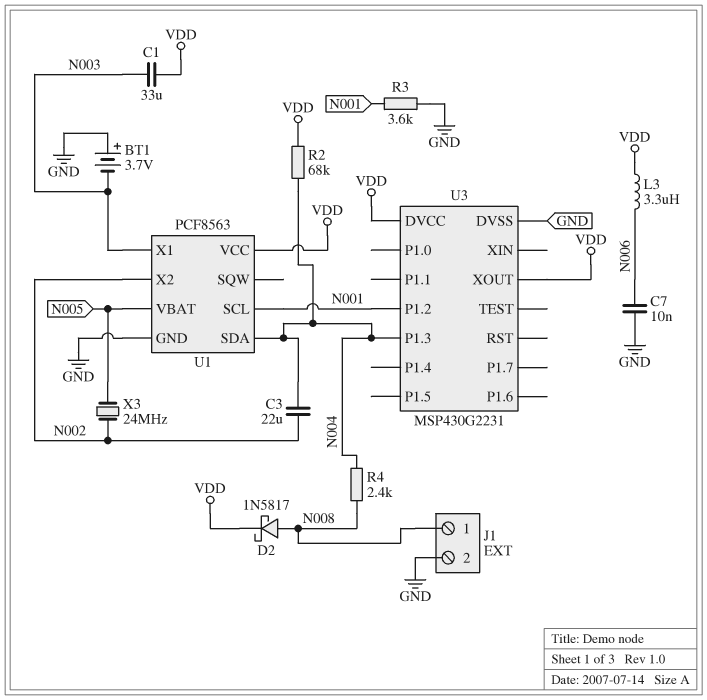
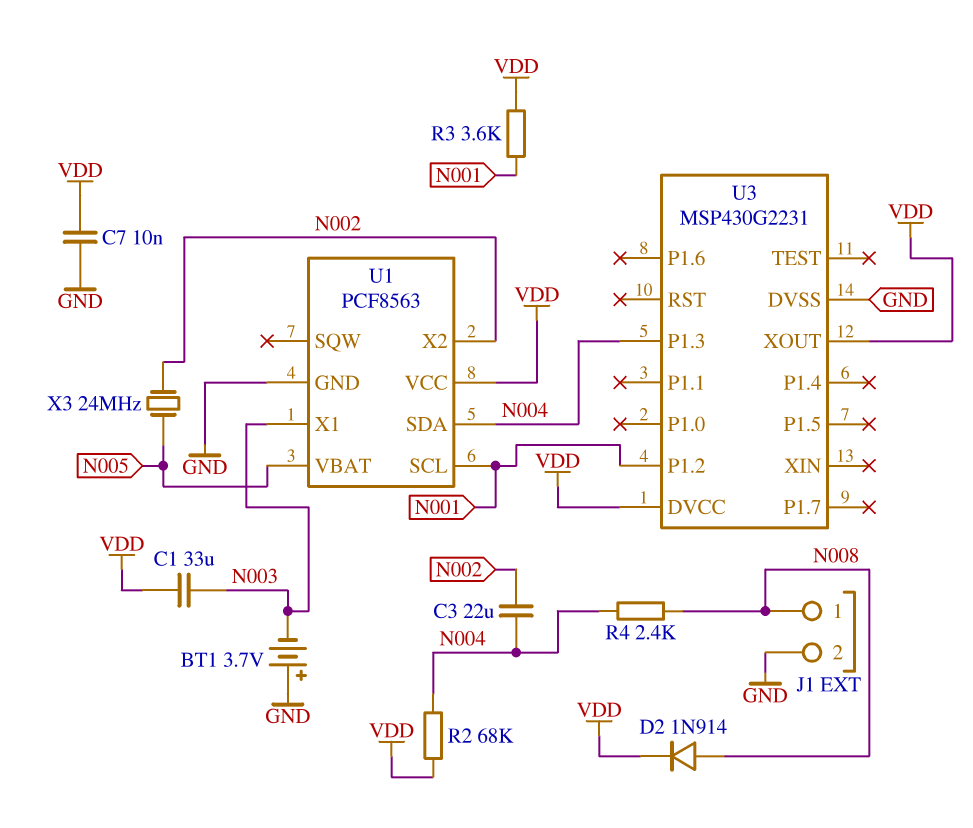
C7: 10nF (GND, N006) -> 10nF (GND, VDD)
D2: schottky 1N5817 (A N008, K VDD) -> diode 1N914 (A N008, K VDD)
L3: 3.3uH (N006, VDD) -> none
R3: 3.6k (GND, N001) -> 3.6k (N001, VDD)

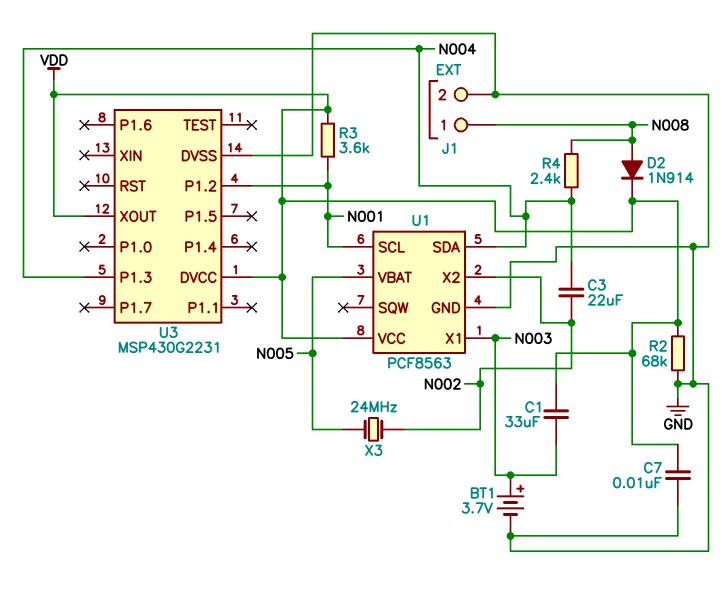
BT1: 3.7V (plus GND, minus N003) -> 3.7V (plus N003, minus GND)
R2: 68k (N004, VDD) -> 68k (GND, VDD)

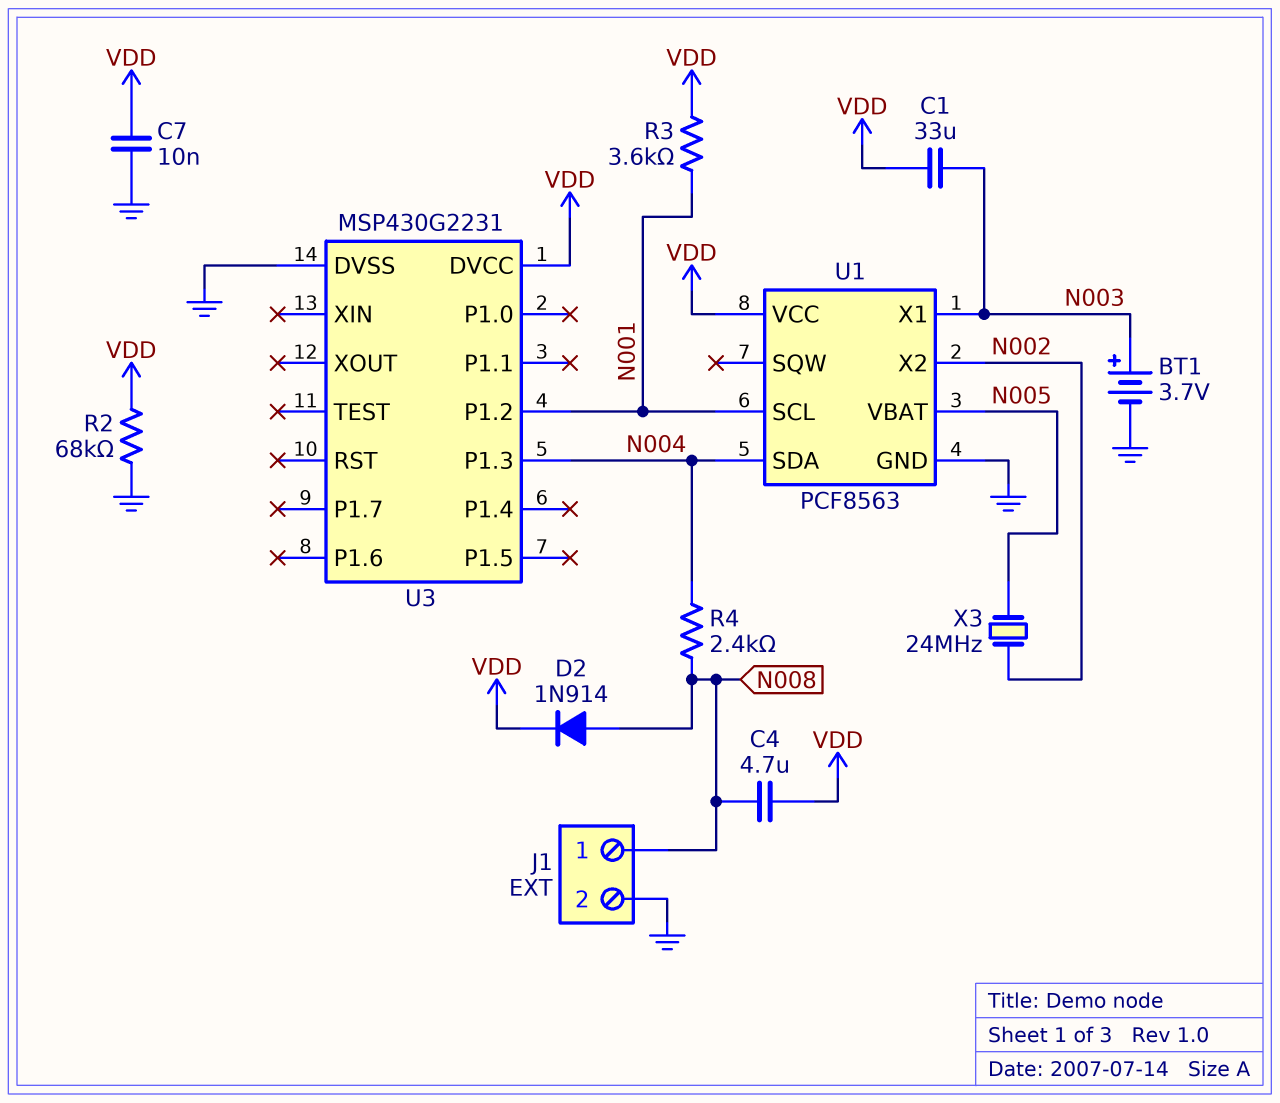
C3: 22uF (N002, N004) -> none
C4: none -> 4.7uF (N008, VDD)
U3 pin XOUT: VDD -> none

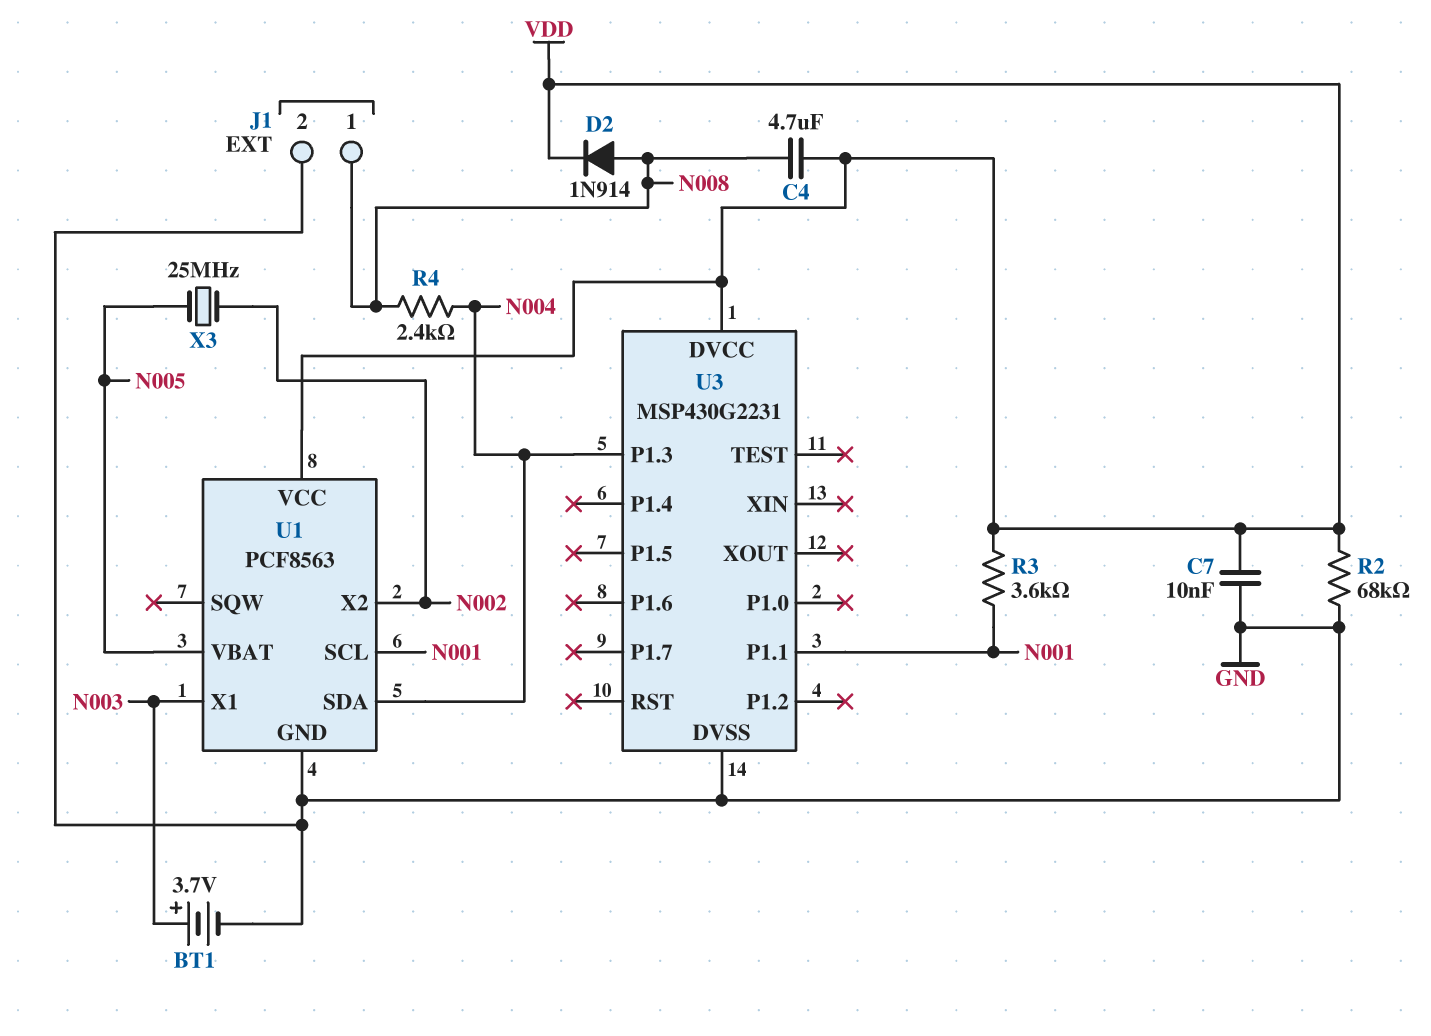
C1: 33uF (N003, VDD) -> none
U3 pin P1.1: none -> N001
U3 pin P1.2: N001 -> none
X3: 24MHz (N002, N005) -> 25MHz (N002, N005)

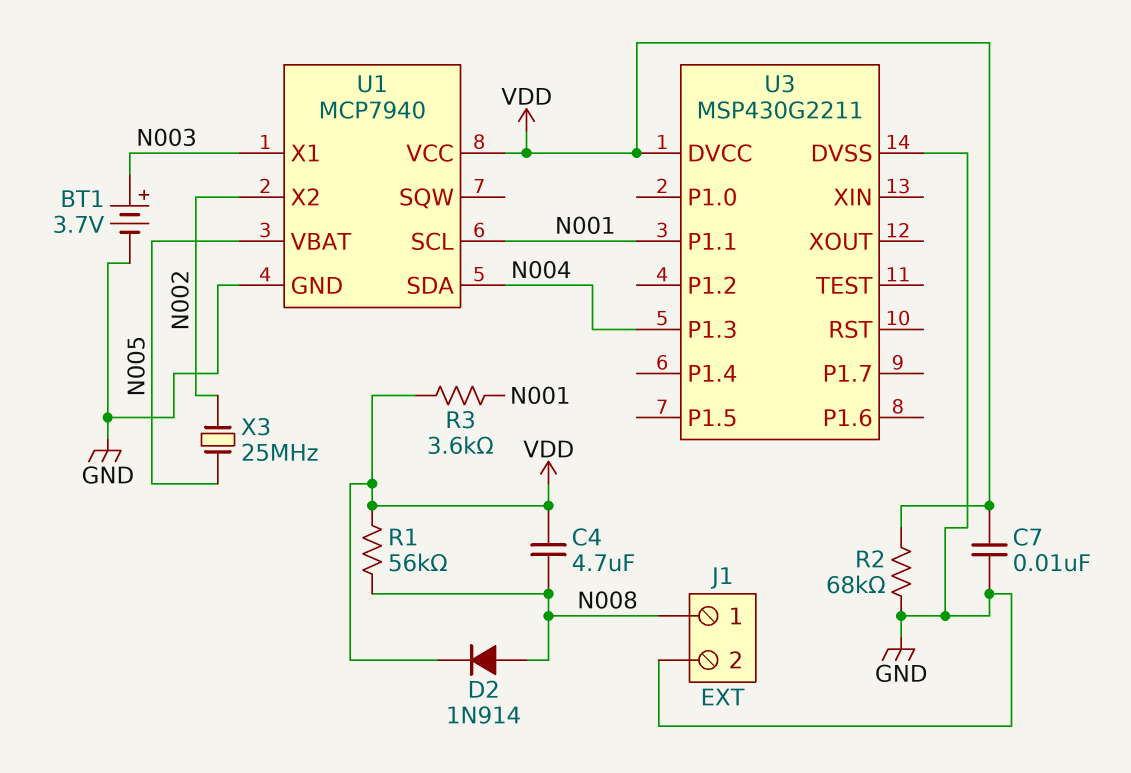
R1: none -> 56k (N008, VDD)
R4: 2.4k (N004, N008) -> none
U1: PCF8563 -> MCP7940
U3: MSP430G2231 -> MSP430G2211

